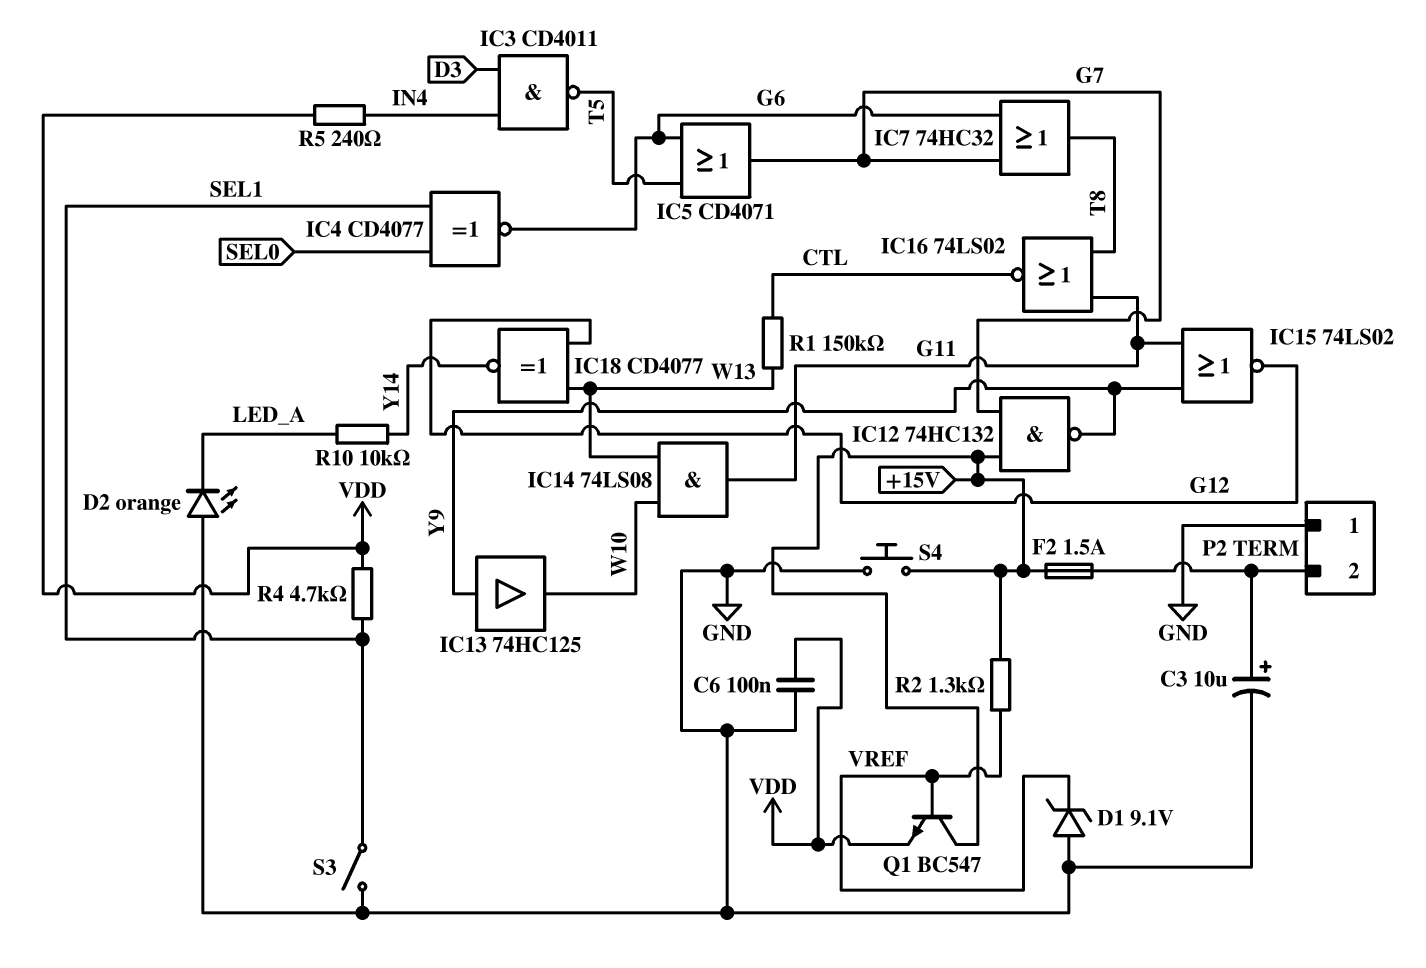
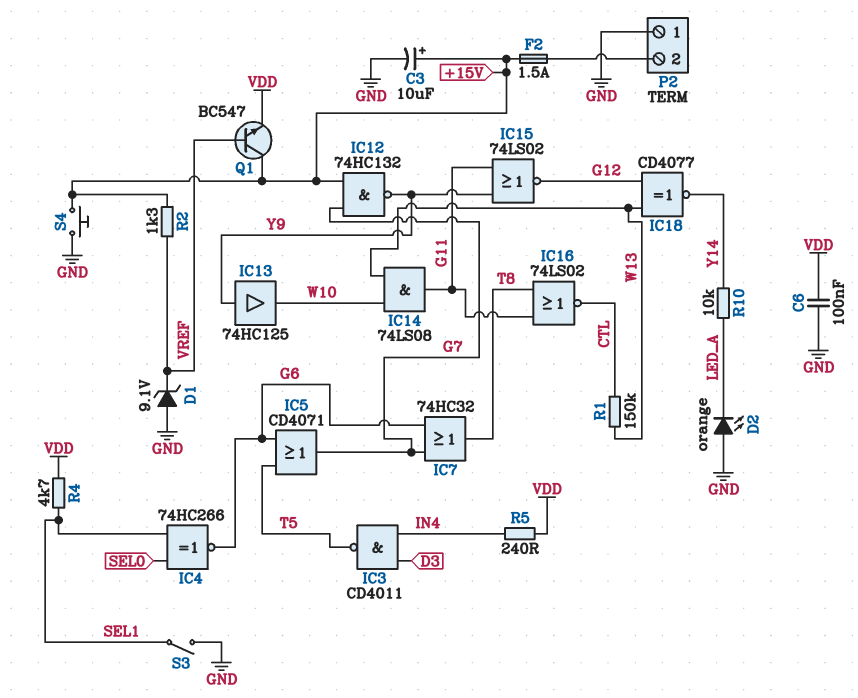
C3: 10uF (plus P2/2, minus GND) -> 10uF (plus +15V, minus GND)
IC4: XNOR CD4077 (in SEL0, in SEL1, out G6) -> XNOR 74HC266 (in SEL0, in SEL1, out G6)

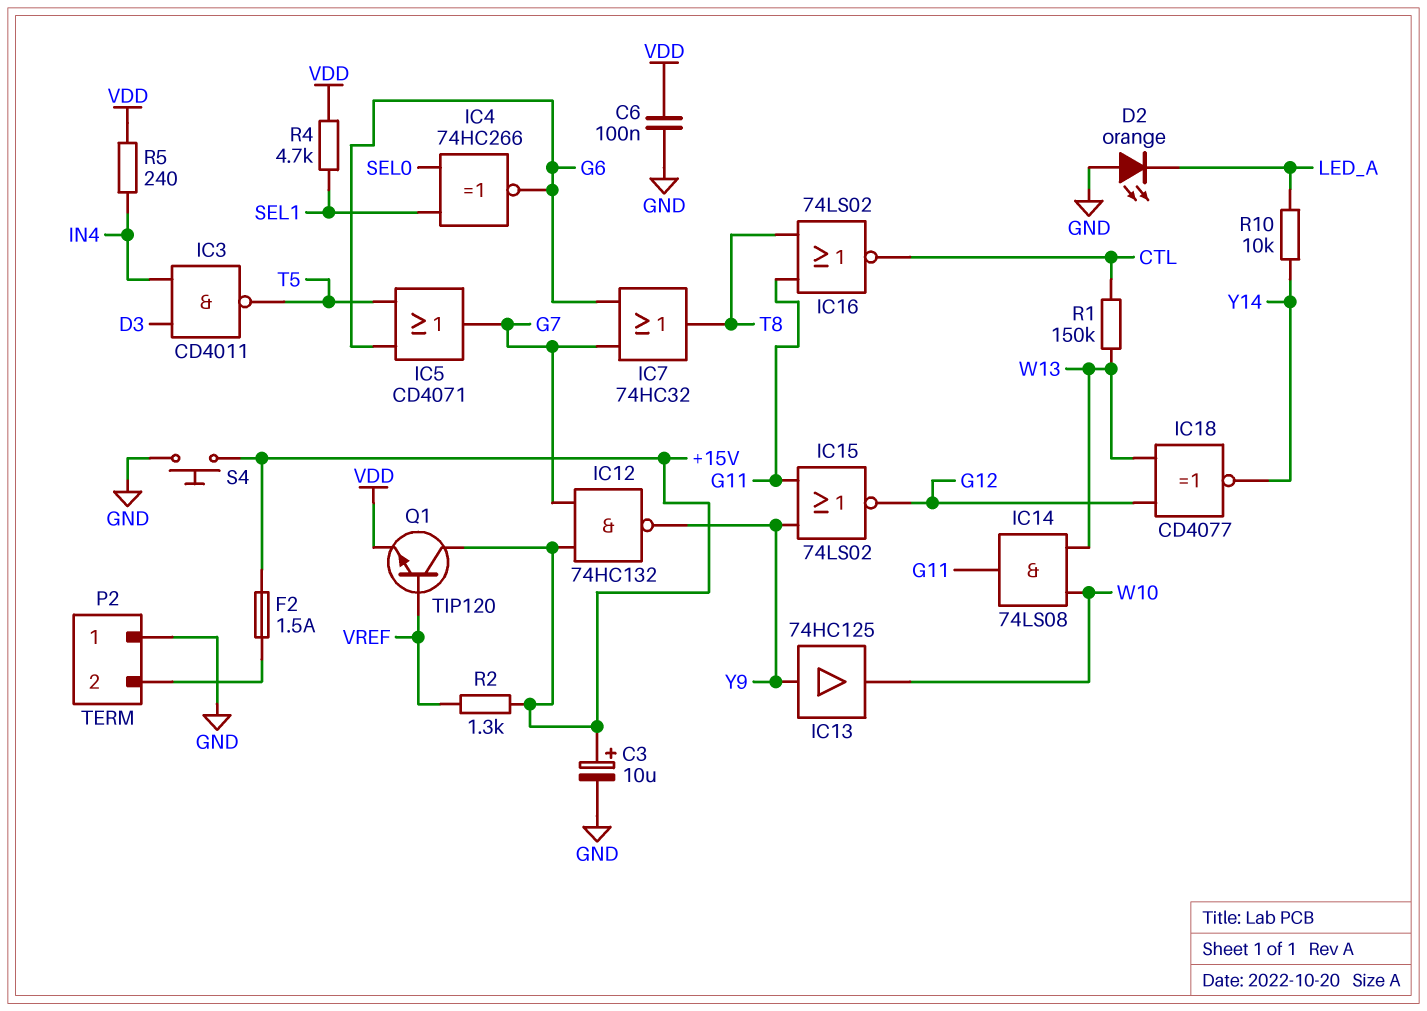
D1: zener 9.1V (A GND, K VREF) -> none
Q1: NPN BC547 (B VREF, C +15V, E VDD) -> NPN TIP120 (B VREF, C +15V, E VDD)
S3: switch (GND, SEL1) -> none

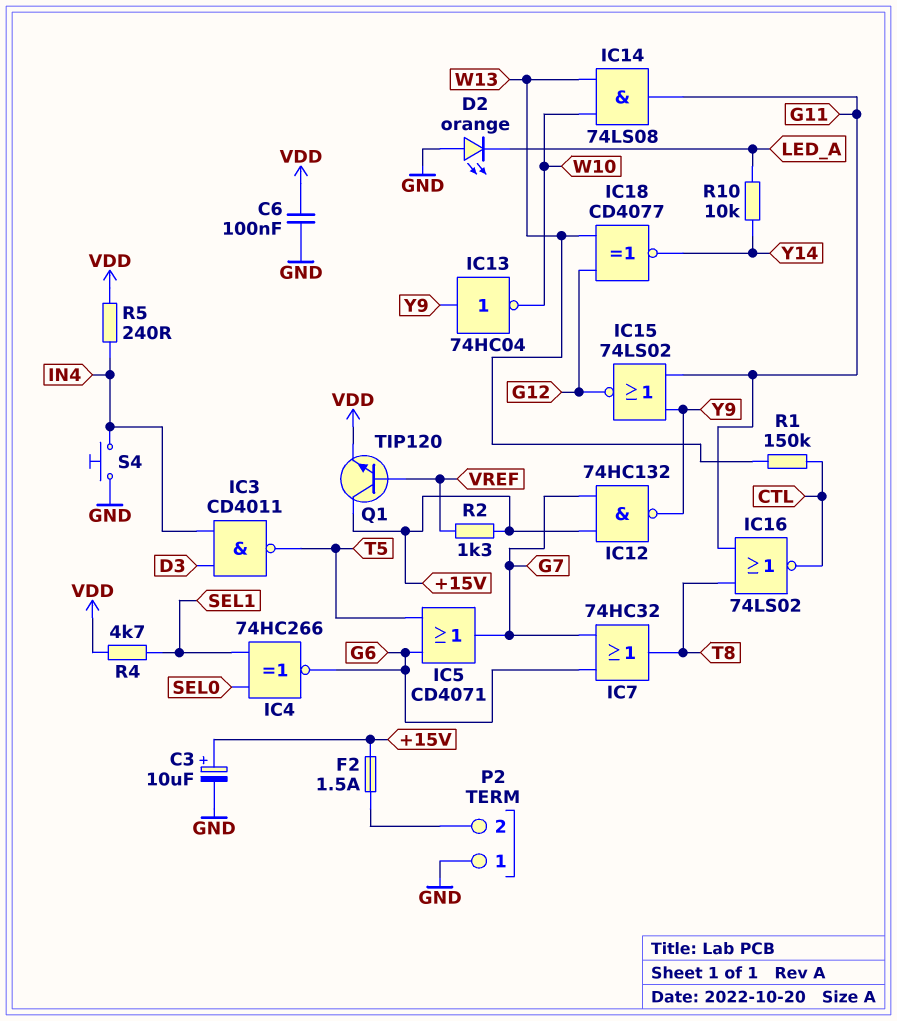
IC13: buffer 74HC125 (in Y9, out W10) -> NOT 74HC04 (in Y9, out W10)
S4: button (+15V, GND) -> button (GND, IN4)

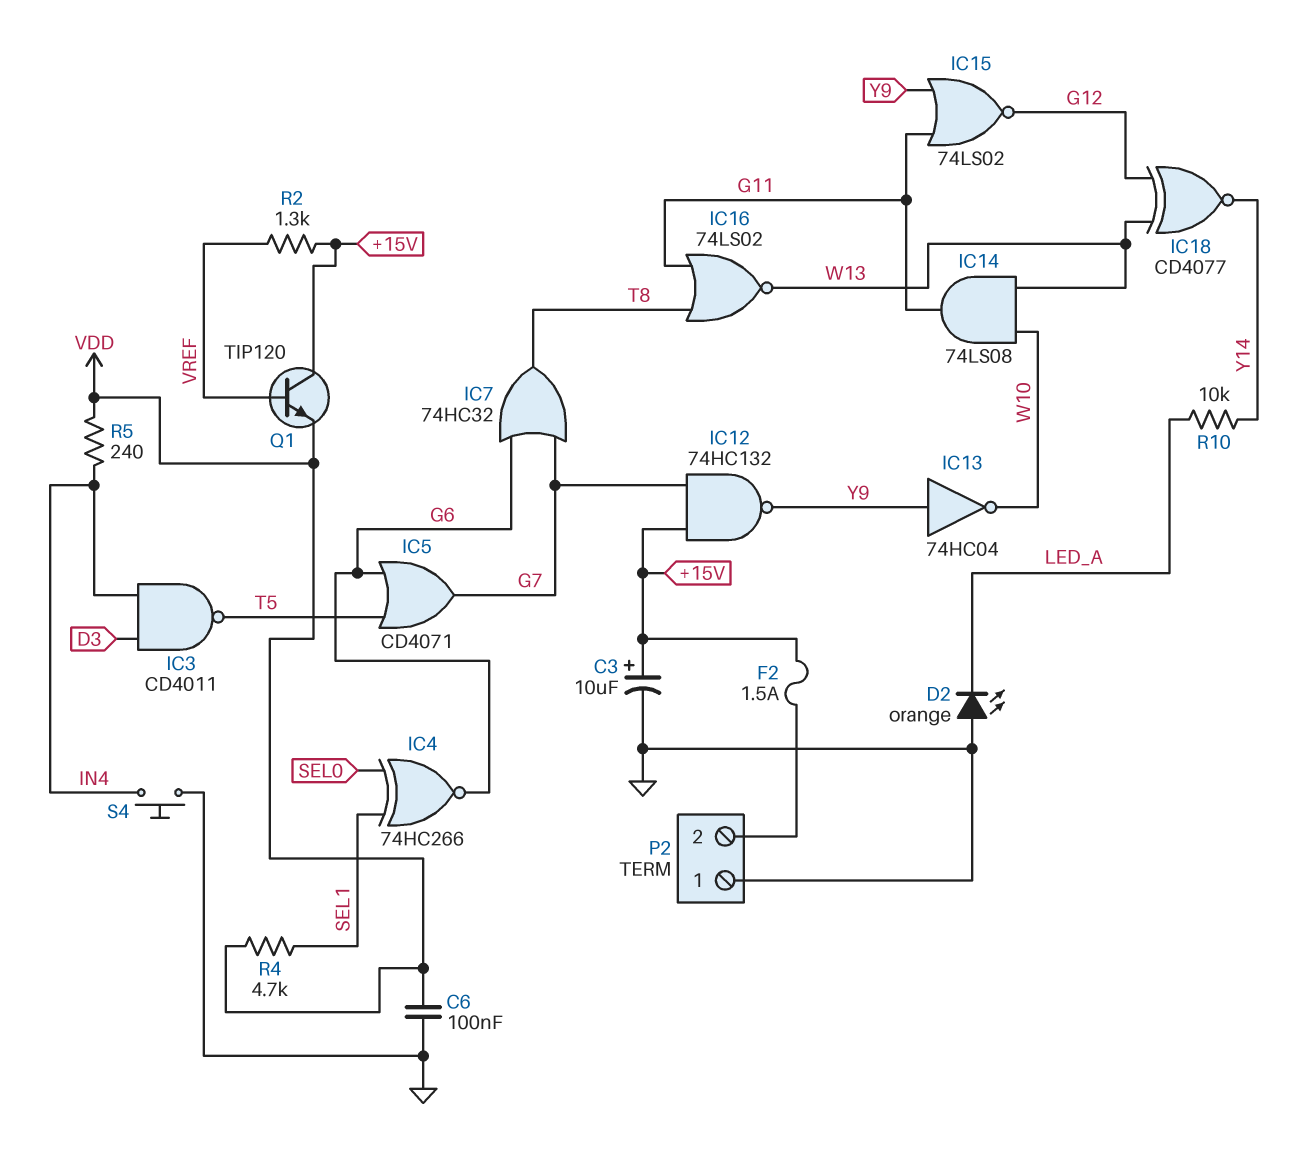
IC16: NOR 74LS02 (in G11, in T8, out CTL) -> NOR 74LS02 (in G11, in T8, out W13)
R1: 150k (CTL, W13) -> none

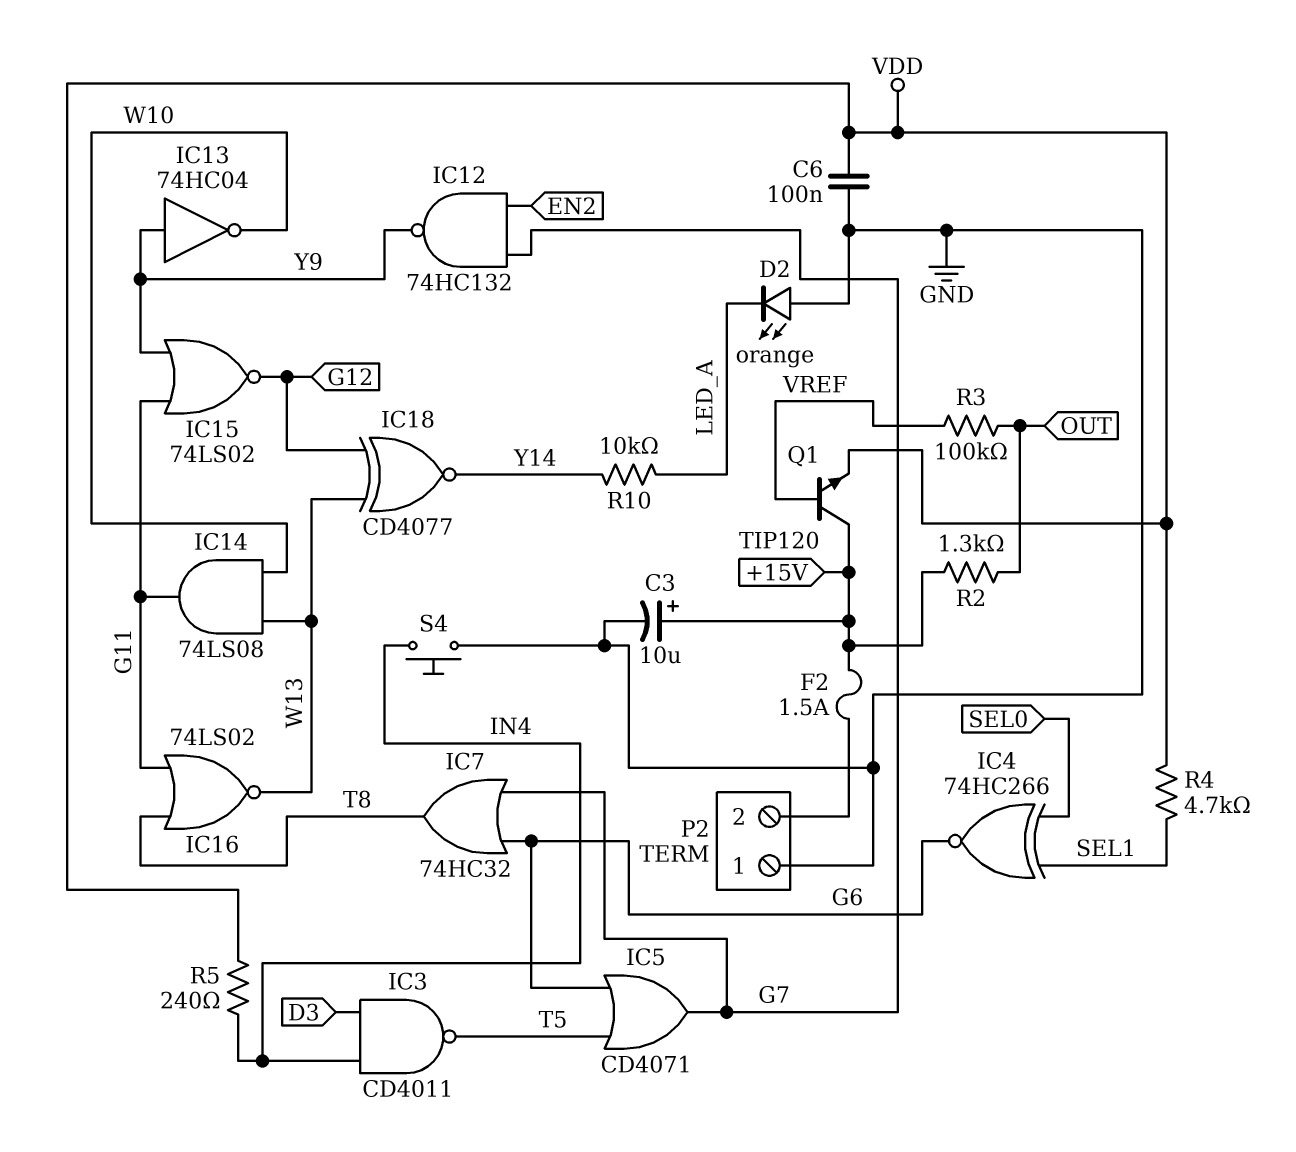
IC12: NAND 74HC132 (in +15V, in G7, out Y9) -> NAND 74HC132 (in EN2, in G7, out Y9)
R2: 1.3k (+15V, VREF) -> 1.3k (+15V, OUT)
R3: none -> 100k (OUT, VREF)

